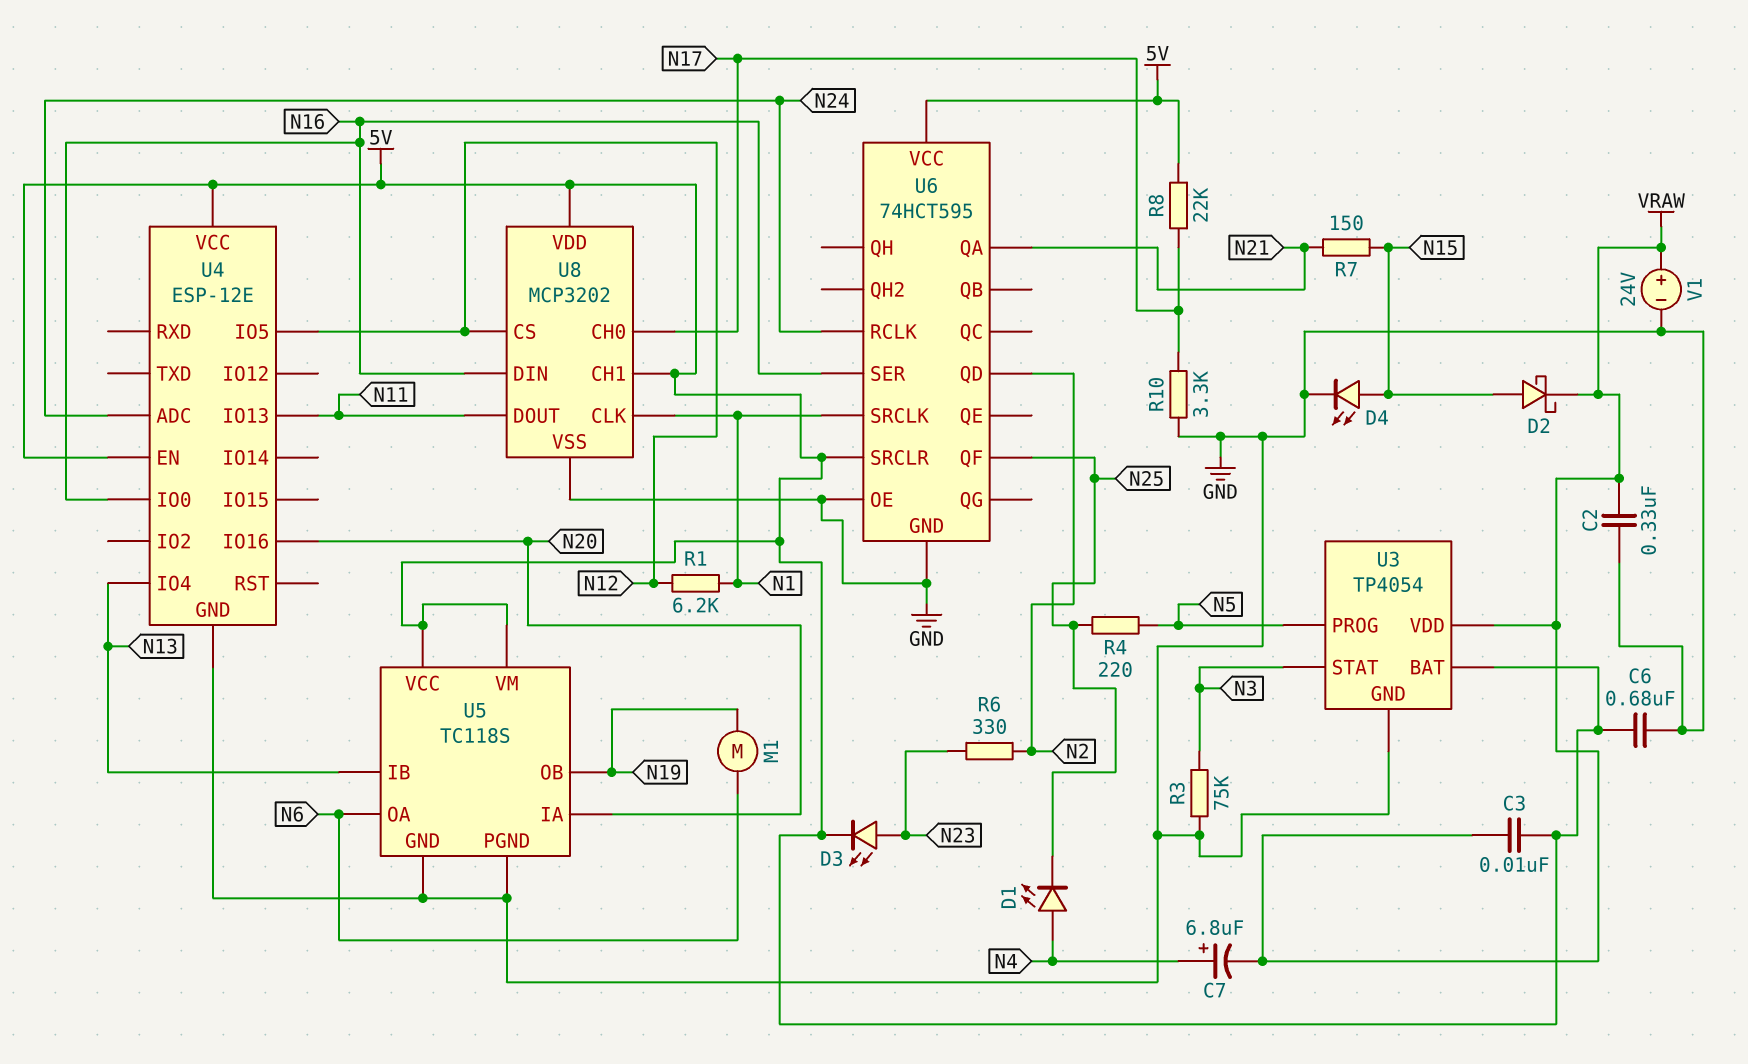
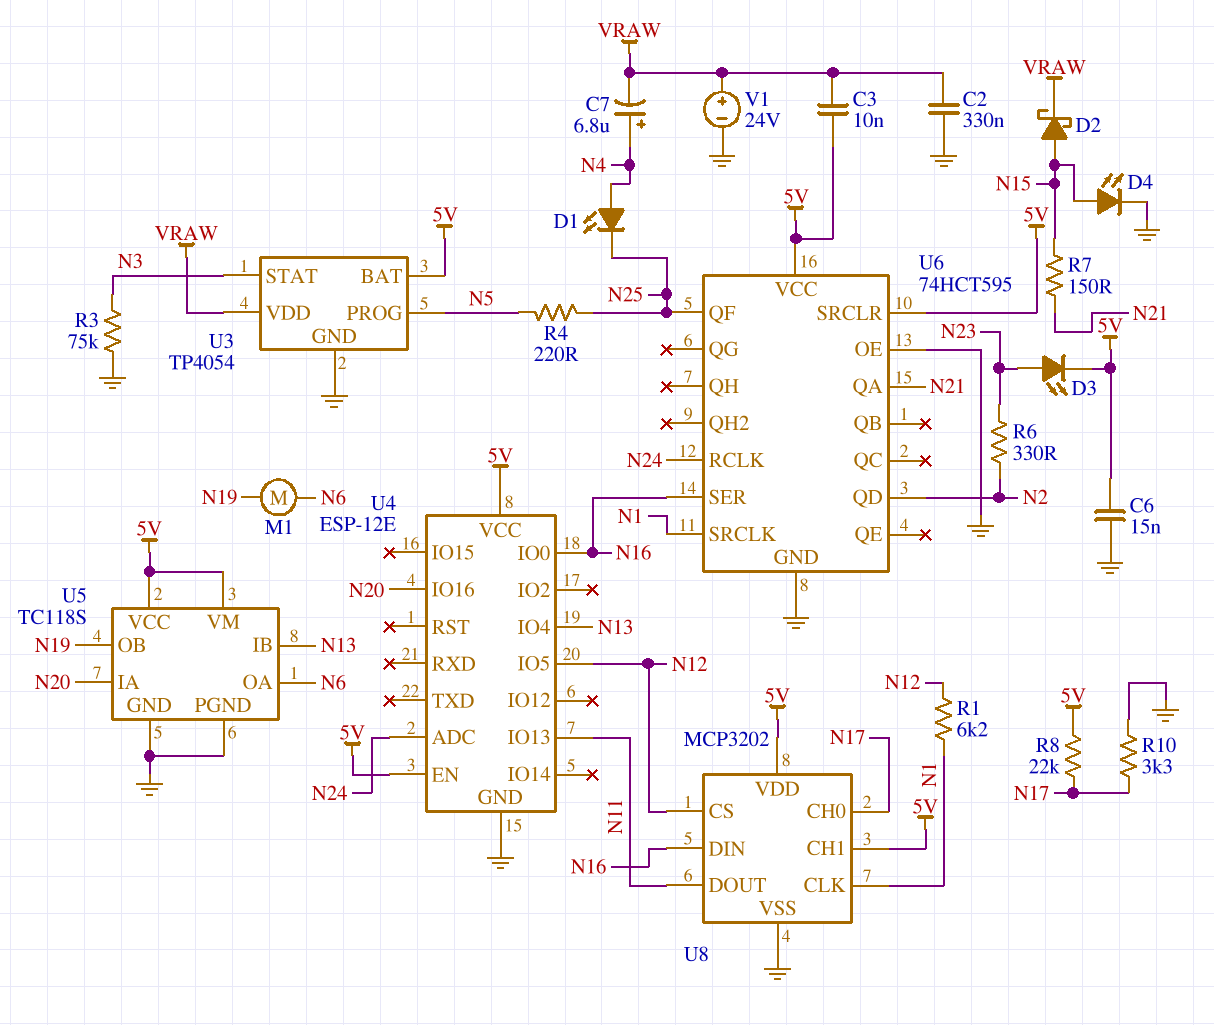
C6: 680nF (5V, GND) -> 15nF (5V, GND)

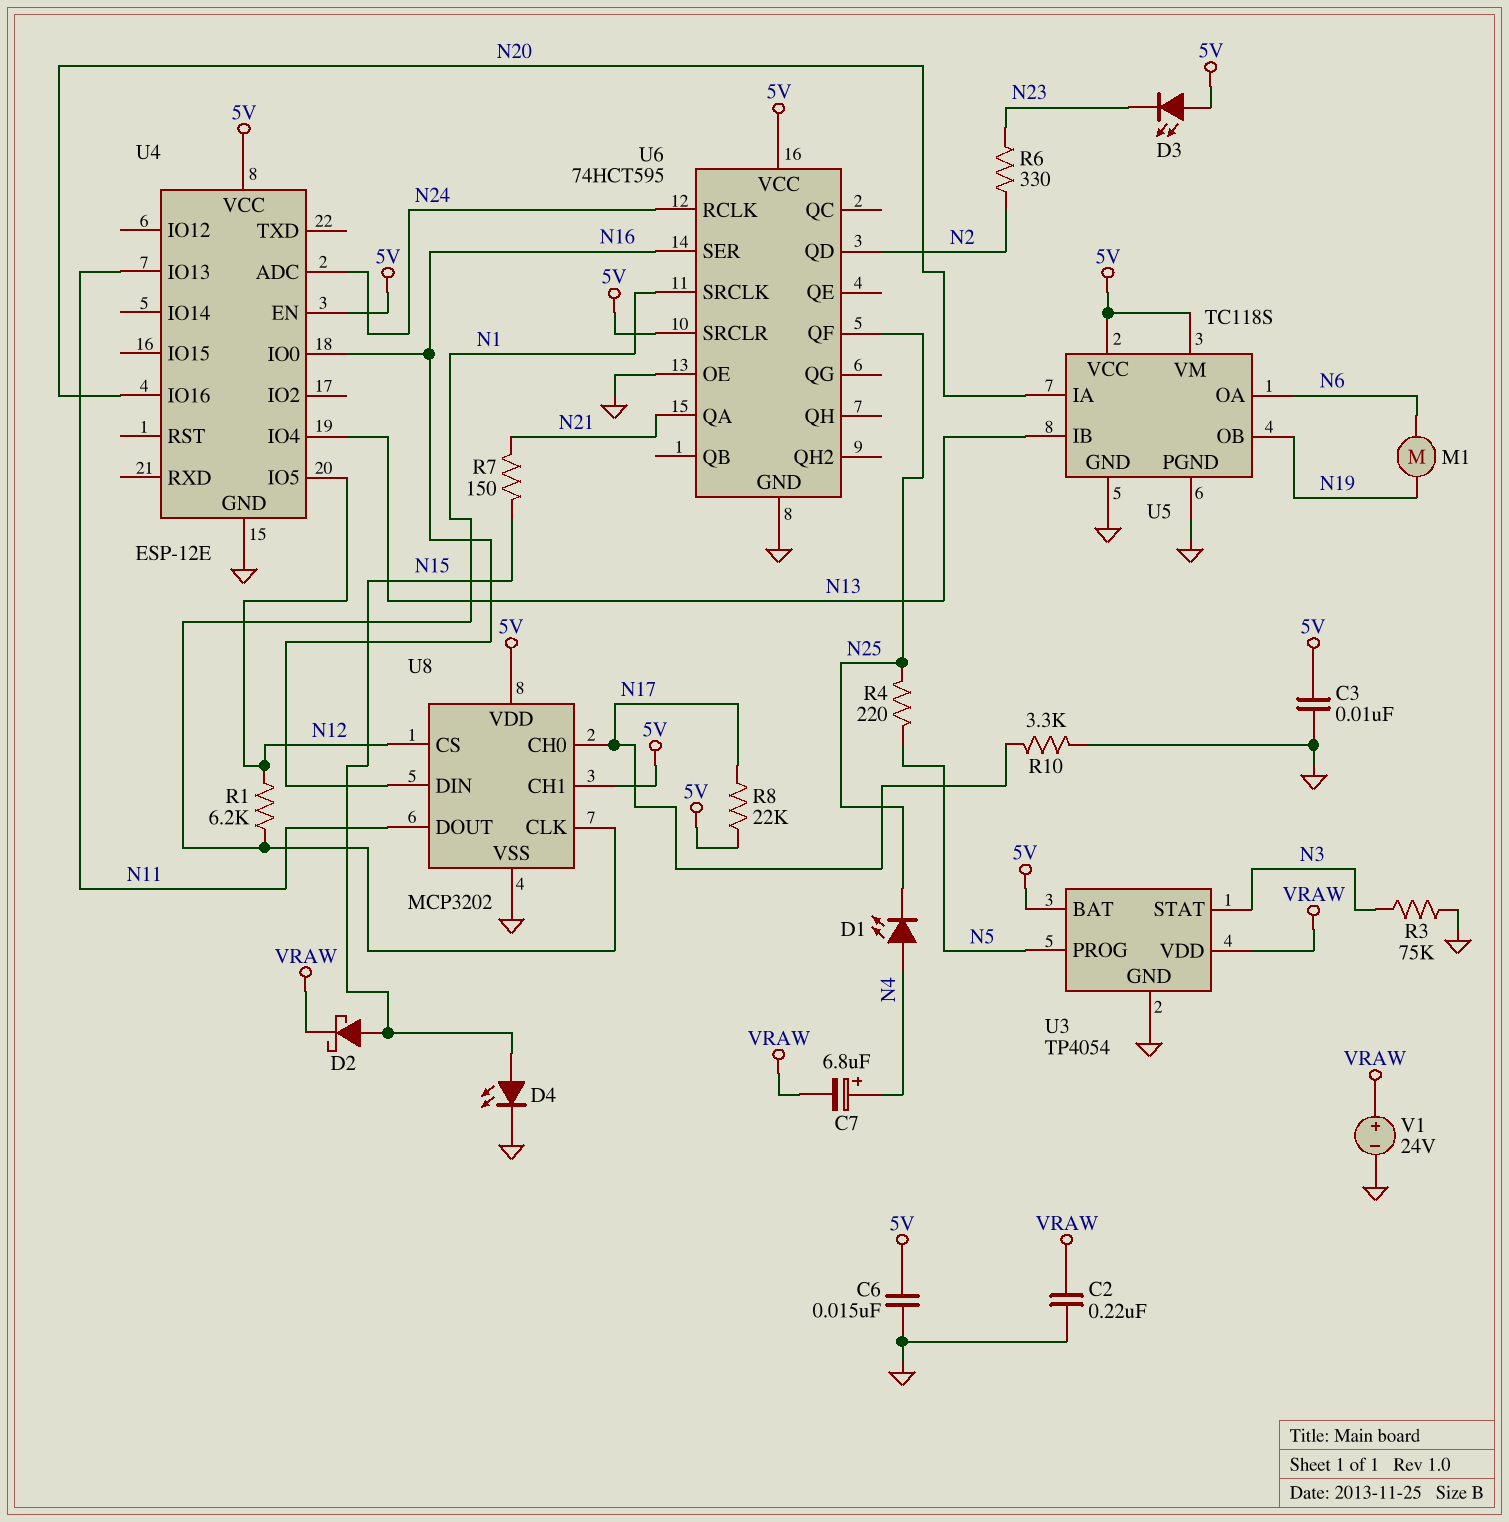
C2: 330nF (GND, VRAW) -> 220nF (GND, VRAW)
C3: 10nF (5V, VRAW) -> 10nF (5V, GND)
D3: LED (A N23, K 5V) -> LED (A 5V, K N23)

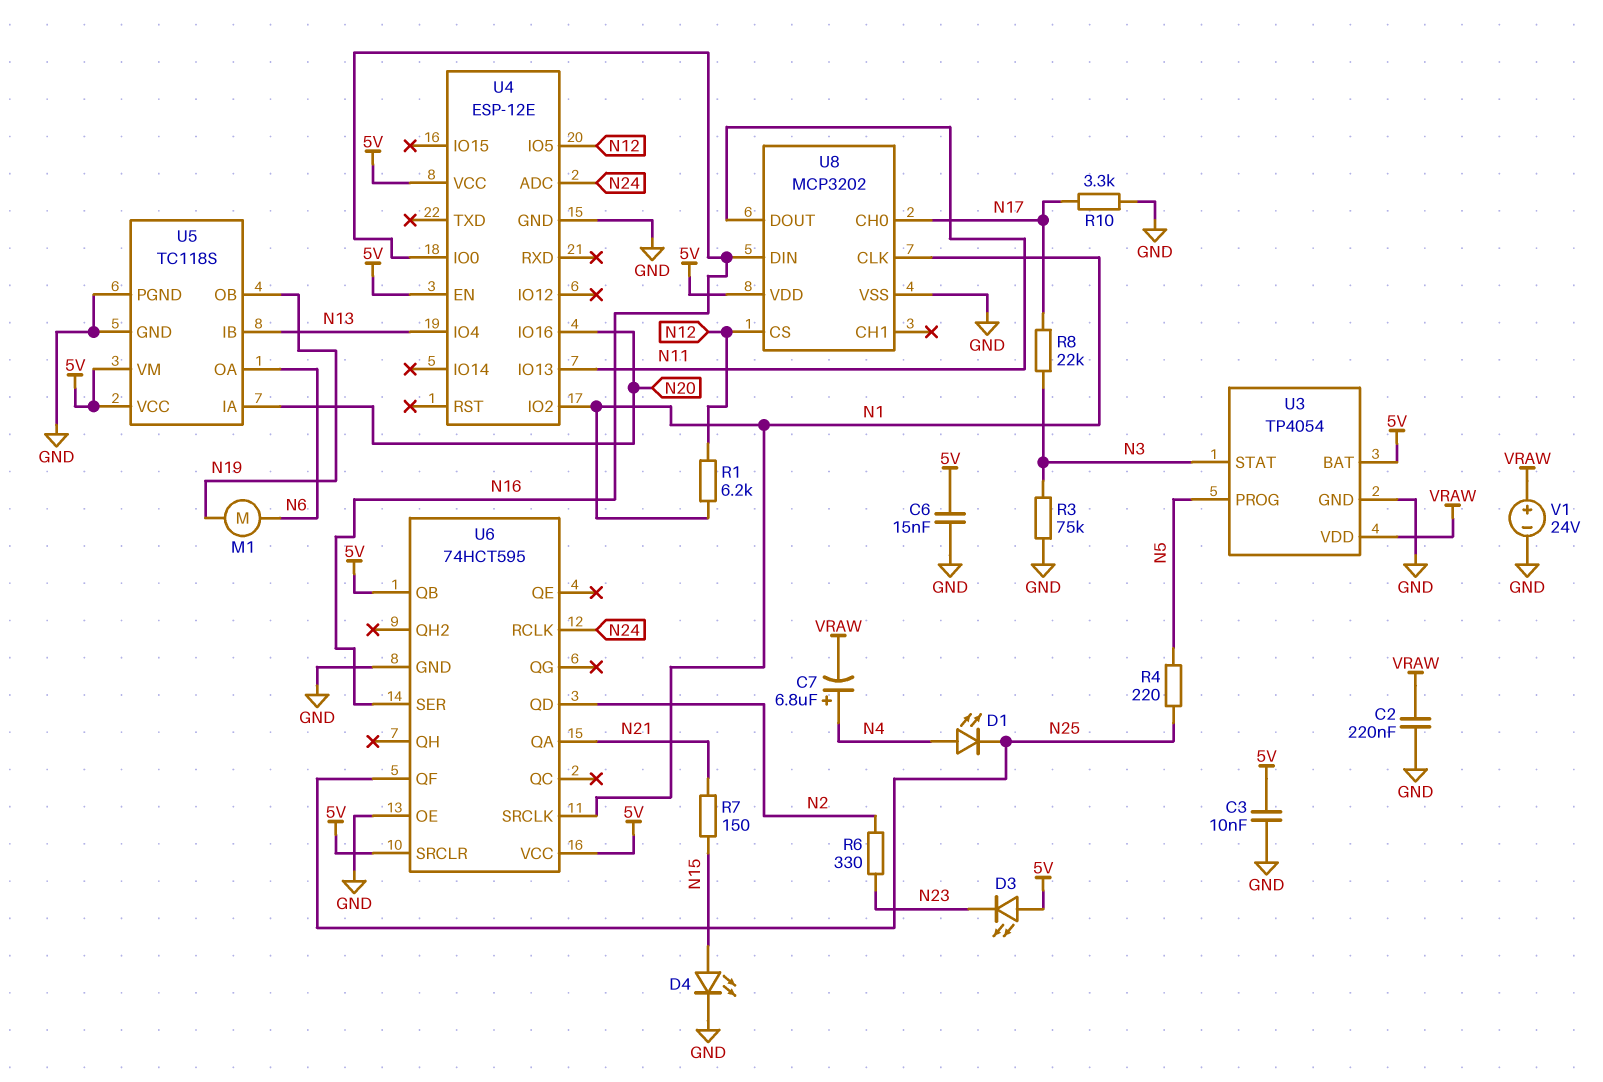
D2: schottky (A N15, K VRAW) -> none
R8: 22k (5V, N17) -> 22k (N3, N17)
U4 pin IO2: none -> N1
U6 pin QB: none -> 5V
U8 pin CH1: 5V -> none

